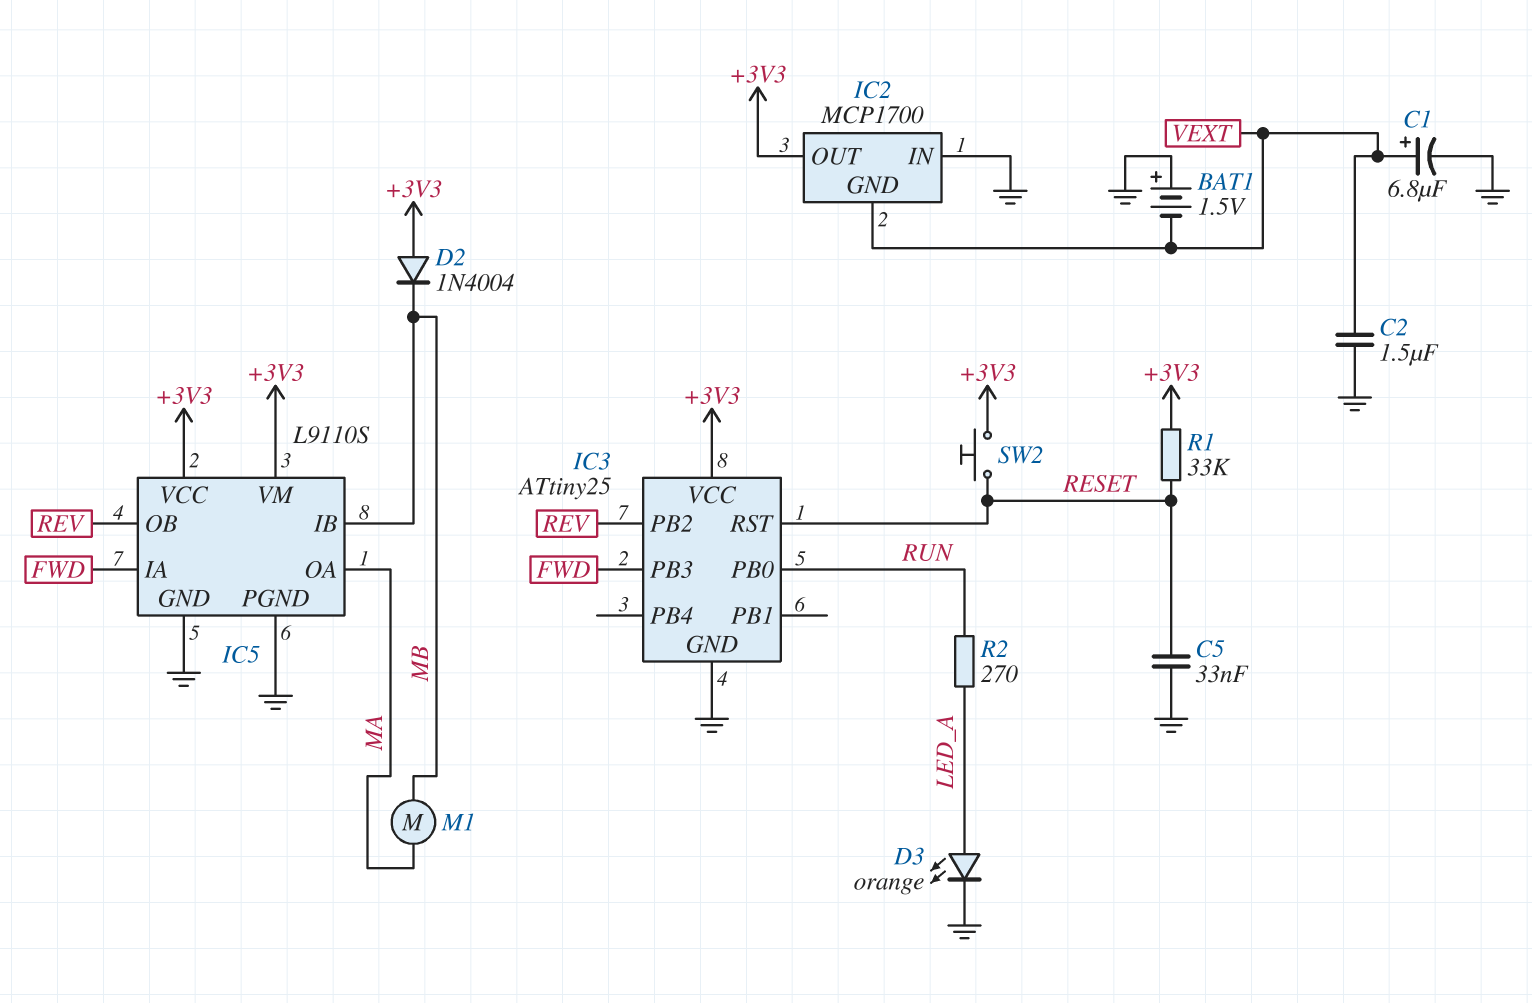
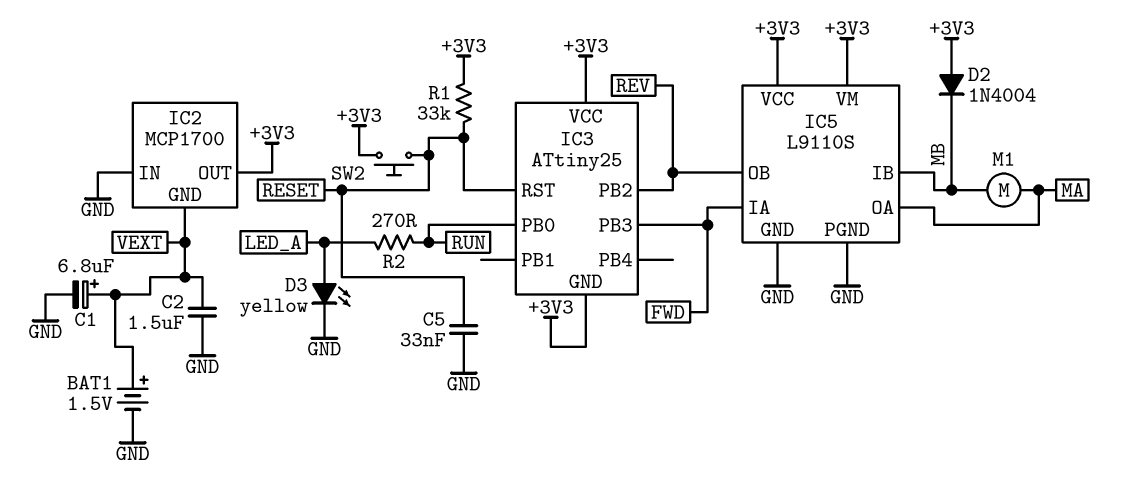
BAT1: 1.5V (plus GND, minus VEXT) -> 1.5V (plus VEXT, minus GND)
D3: LED orange (A LED_A, K GND) -> LED yellow (A LED_A, K GND)
IC3 pin GND: GND -> +3V3

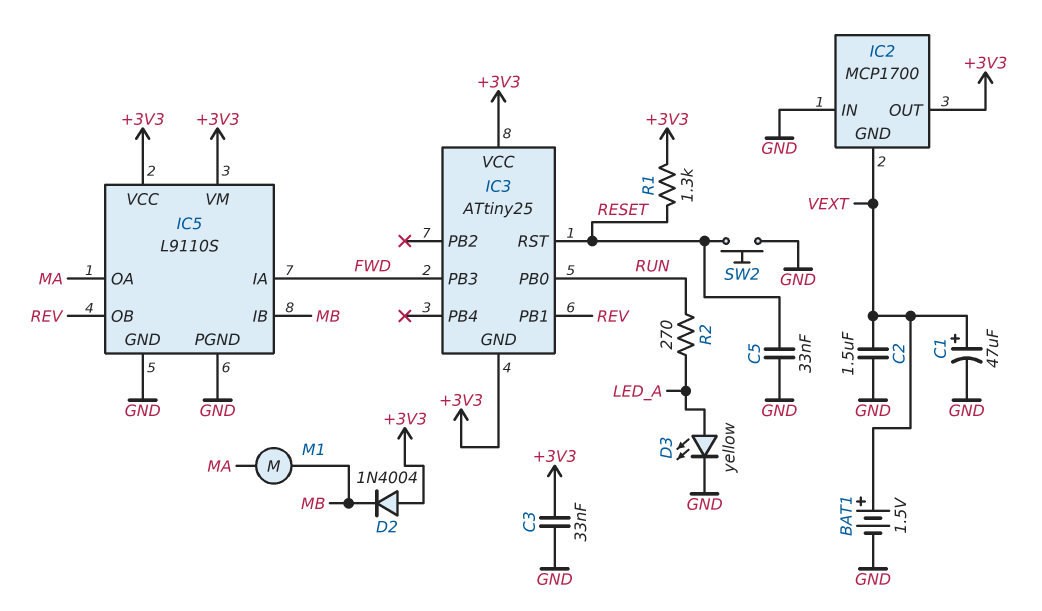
C1: 6.8uF (plus VEXT, minus GND) -> 47uF (plus VEXT, minus GND)
C3: none -> 33nF (+3V3, GND)
IC3 pin PB1: none -> REV
IC3 pin PB2: REV -> none
R1: 33k (+3V3, RESET) -> 1.3k (+3V3, RESET)
SW2: button (+3V3, RESET) -> button (GND, RESET)

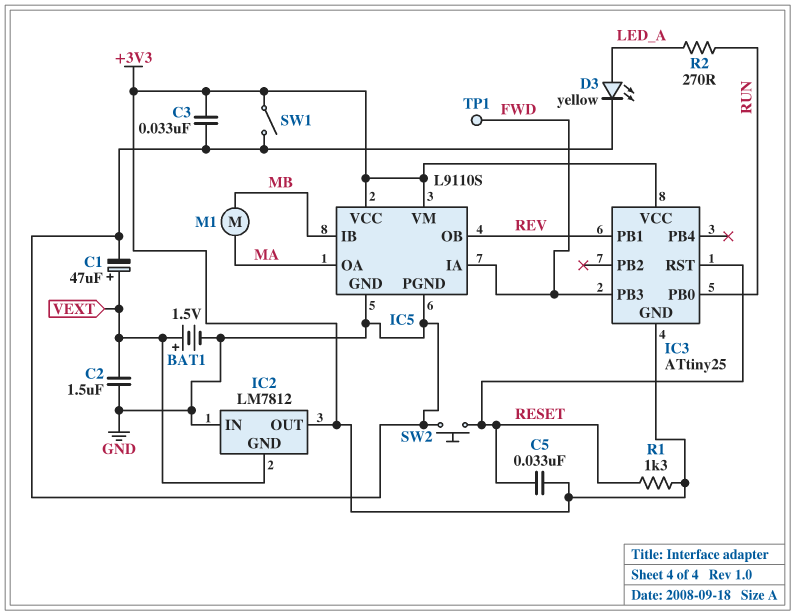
C5: 33nF (GND, RESET) -> 33nF (+3V3, RESET)
D2: diode 1N4004 (A +3V3, K MB) -> none
IC2: MCP1700 -> LM7812
SW1: none -> switch (+3V3, GND)
TP1: none -> test point (FWD)

